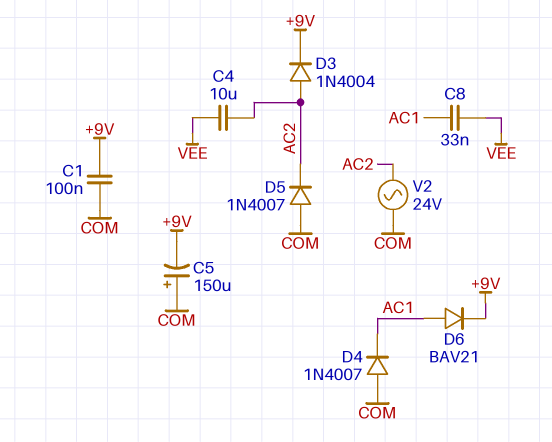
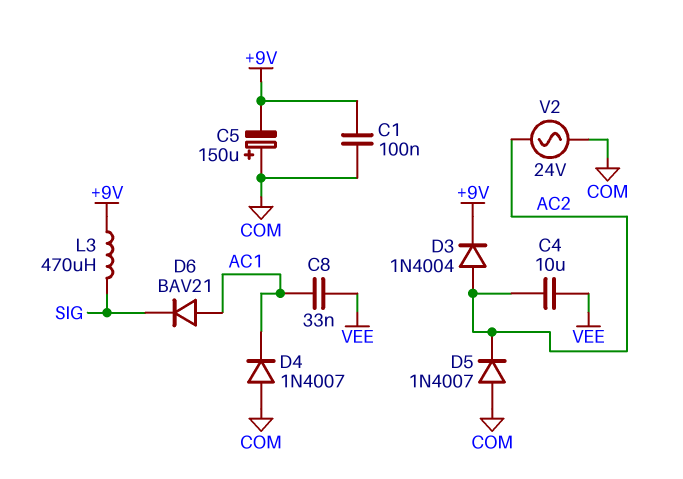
D6: diode BAV21 (A AC1, K +9V) -> diode BAV21 (A AC1, K SIG)
L3: none -> 470uH (+9V, SIG)

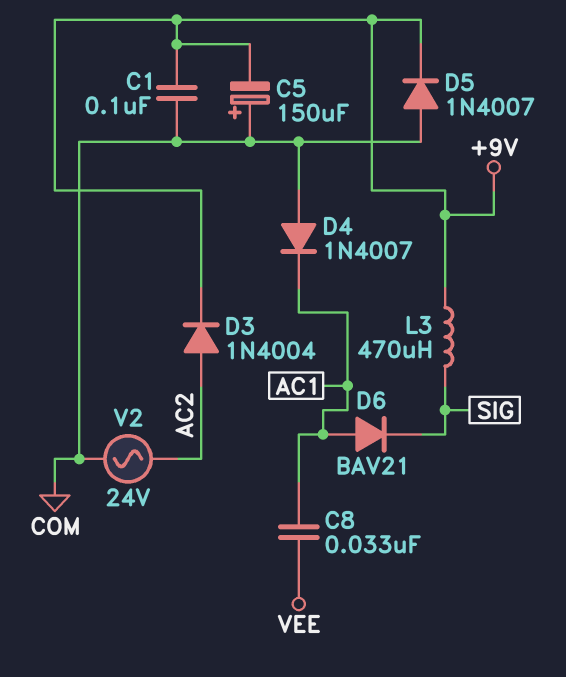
C4: 10uF (AC2, VEE) -> none
D5: diode 1N4007 (A COM, K AC2) -> diode 1N4007 (A COM, K +9V)

